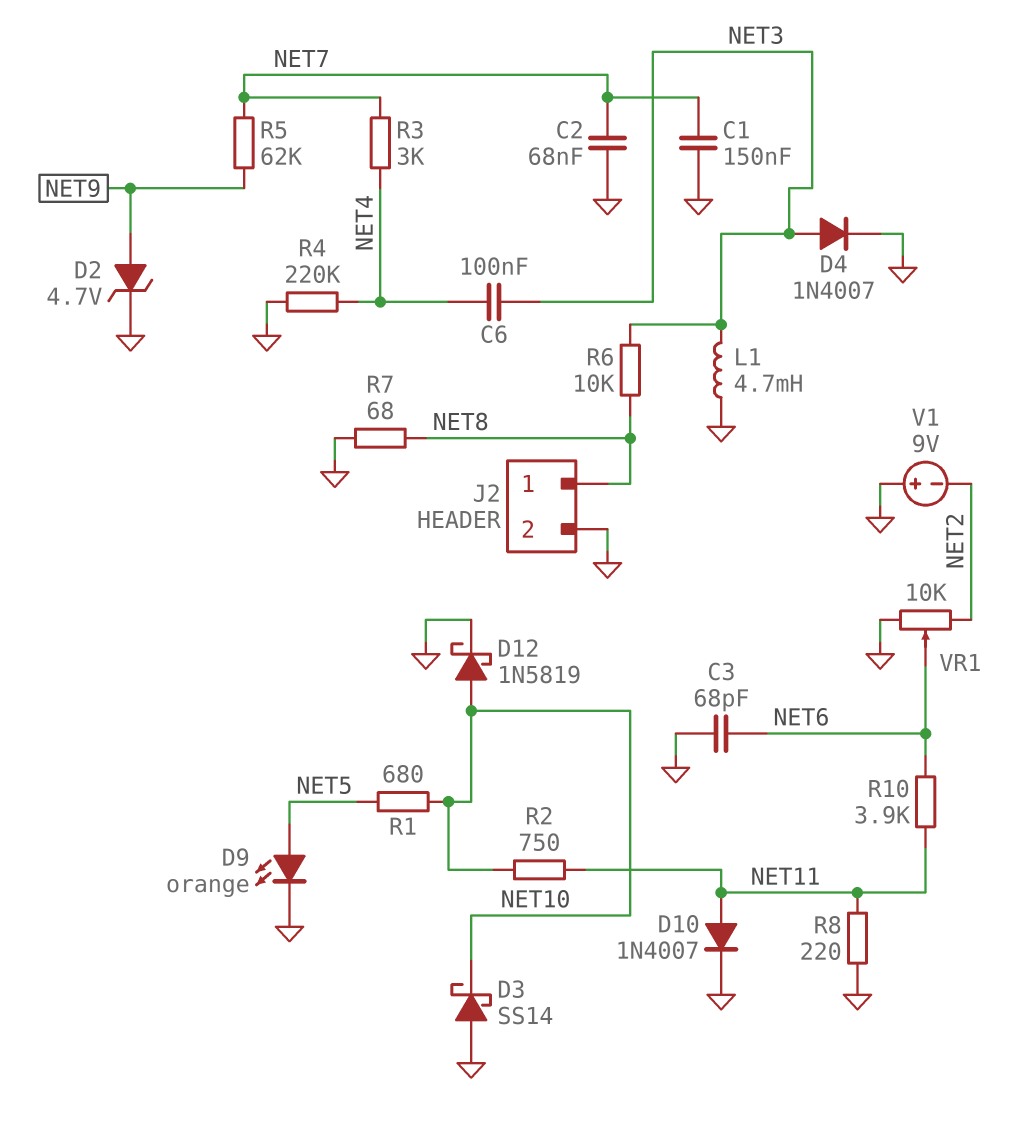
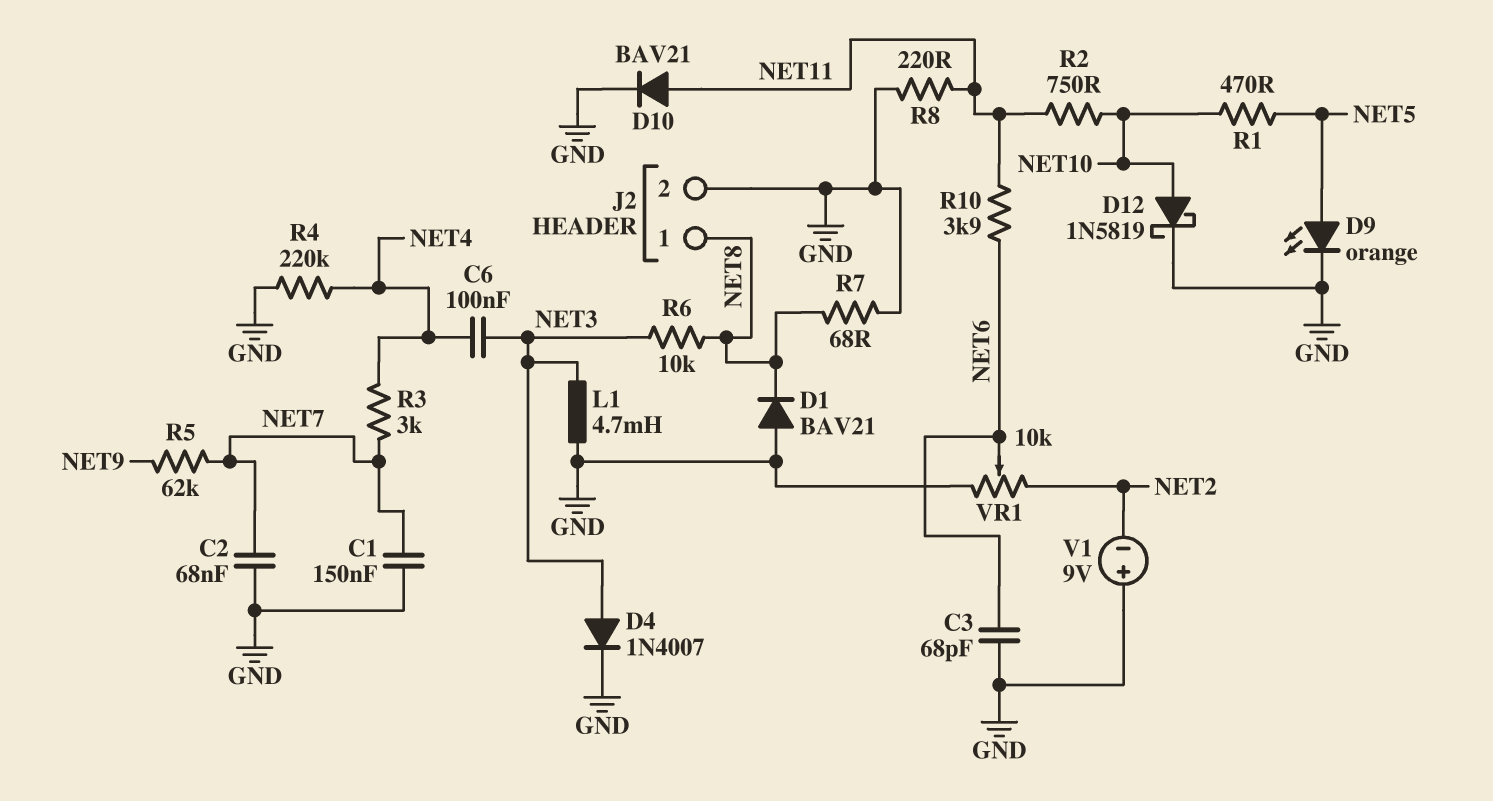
D1: none -> diode BAV21 (A GND, K NET8)
D2: zener 4.7V (A NET9, K GND) -> none
D3: schottky SS14 (A GND, K NET10) -> none
D10: diode 1N4007 (A NET11, K GND) -> diode BAV21 (A NET11, K GND)
R1: 680 (NET5, NET10) -> 470 (NET5, NET10)

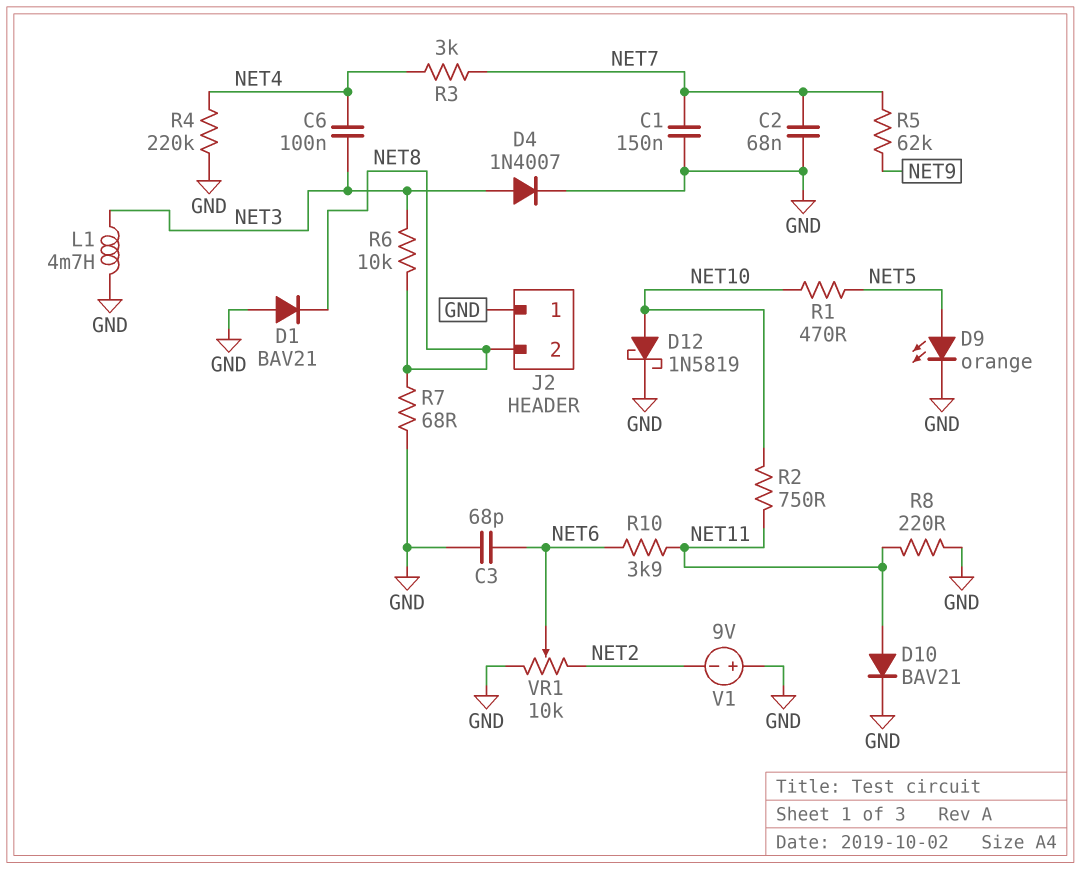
J2 pin 1: NET8 -> GND
J2 pin 2: GND -> NET8

